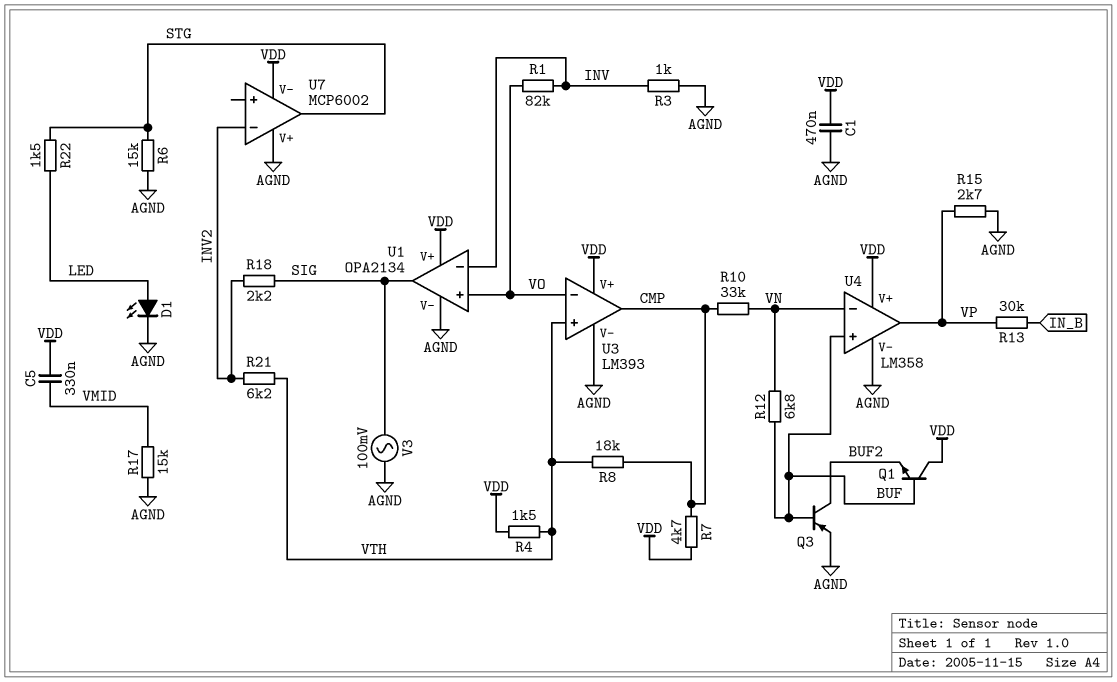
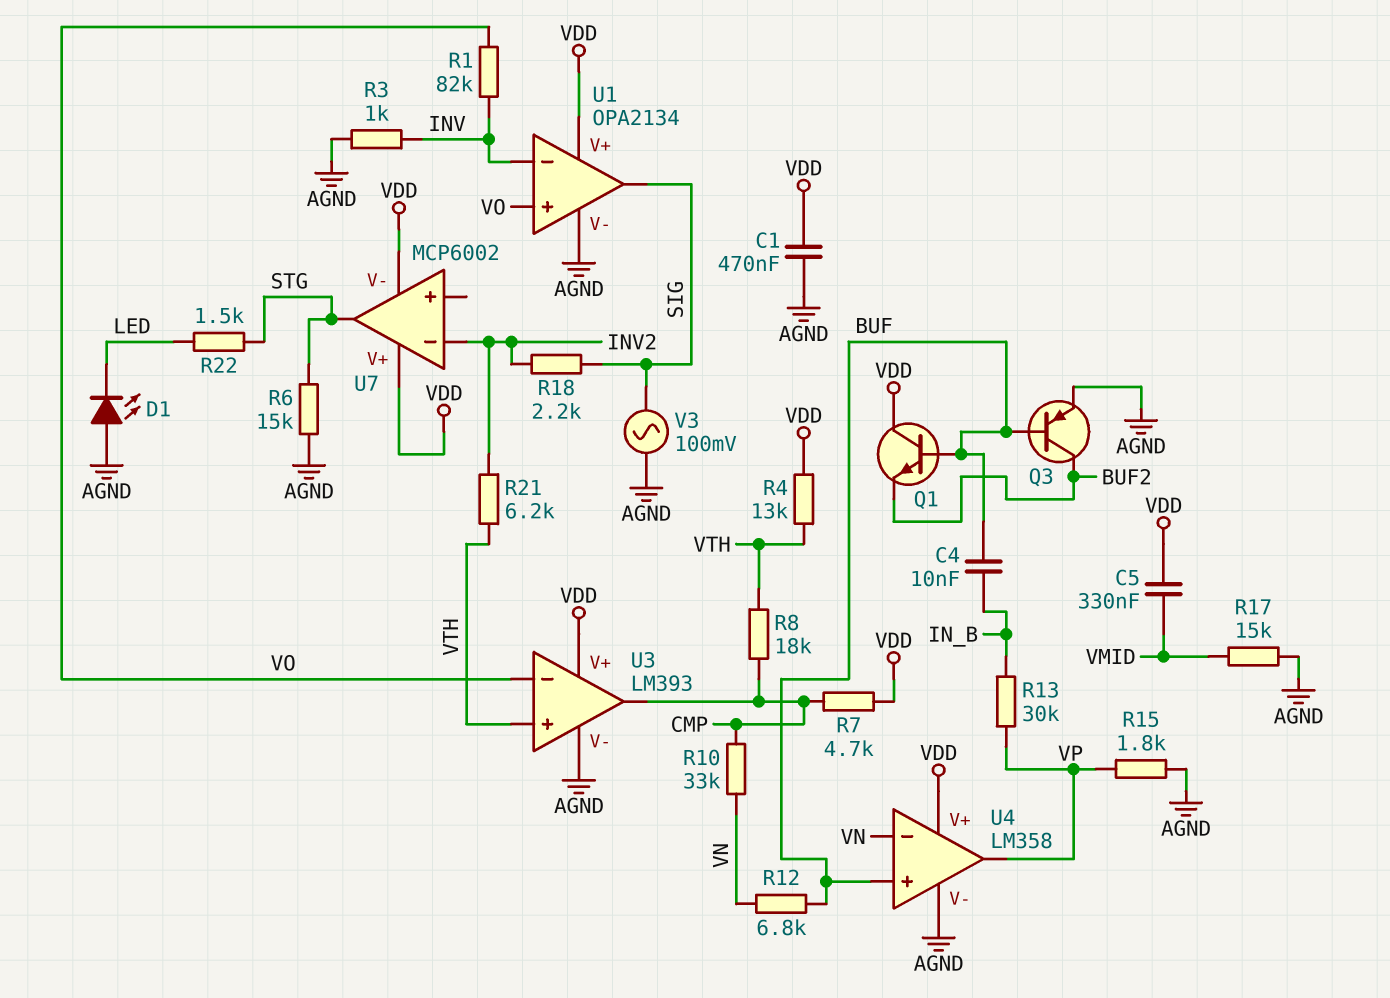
C4: none -> 10nF (BUF, IN_B)
D1: LED (A LED, K AGND) -> LED (A AGND, K LED)
R4: 1.5k (VDD, VTH) -> 13k (VDD, VTH)
R15: 2.7k (AGND, VP) -> 1.8k (AGND, VP)
U7 pin V+: AGND -> VDD

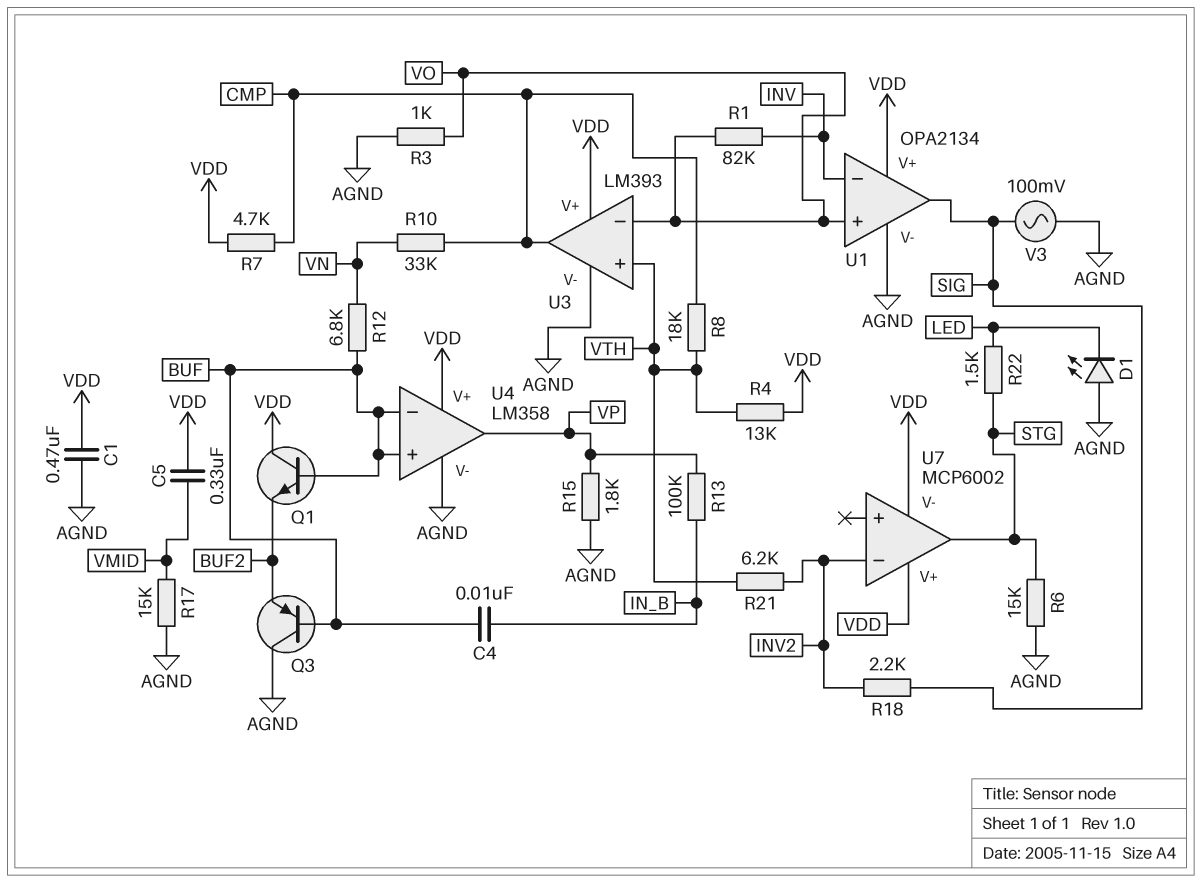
Q3: PNP (B BUF, C BUF2, E AGND) -> PNP (B BUF, C AGND, E BUF2)
R3: 1k (AGND, INV) -> 1k (AGND, VO)
R13: 30k (IN_B, VP) -> 100k (IN_B, VP)
U4 pin in-: VN -> BUF

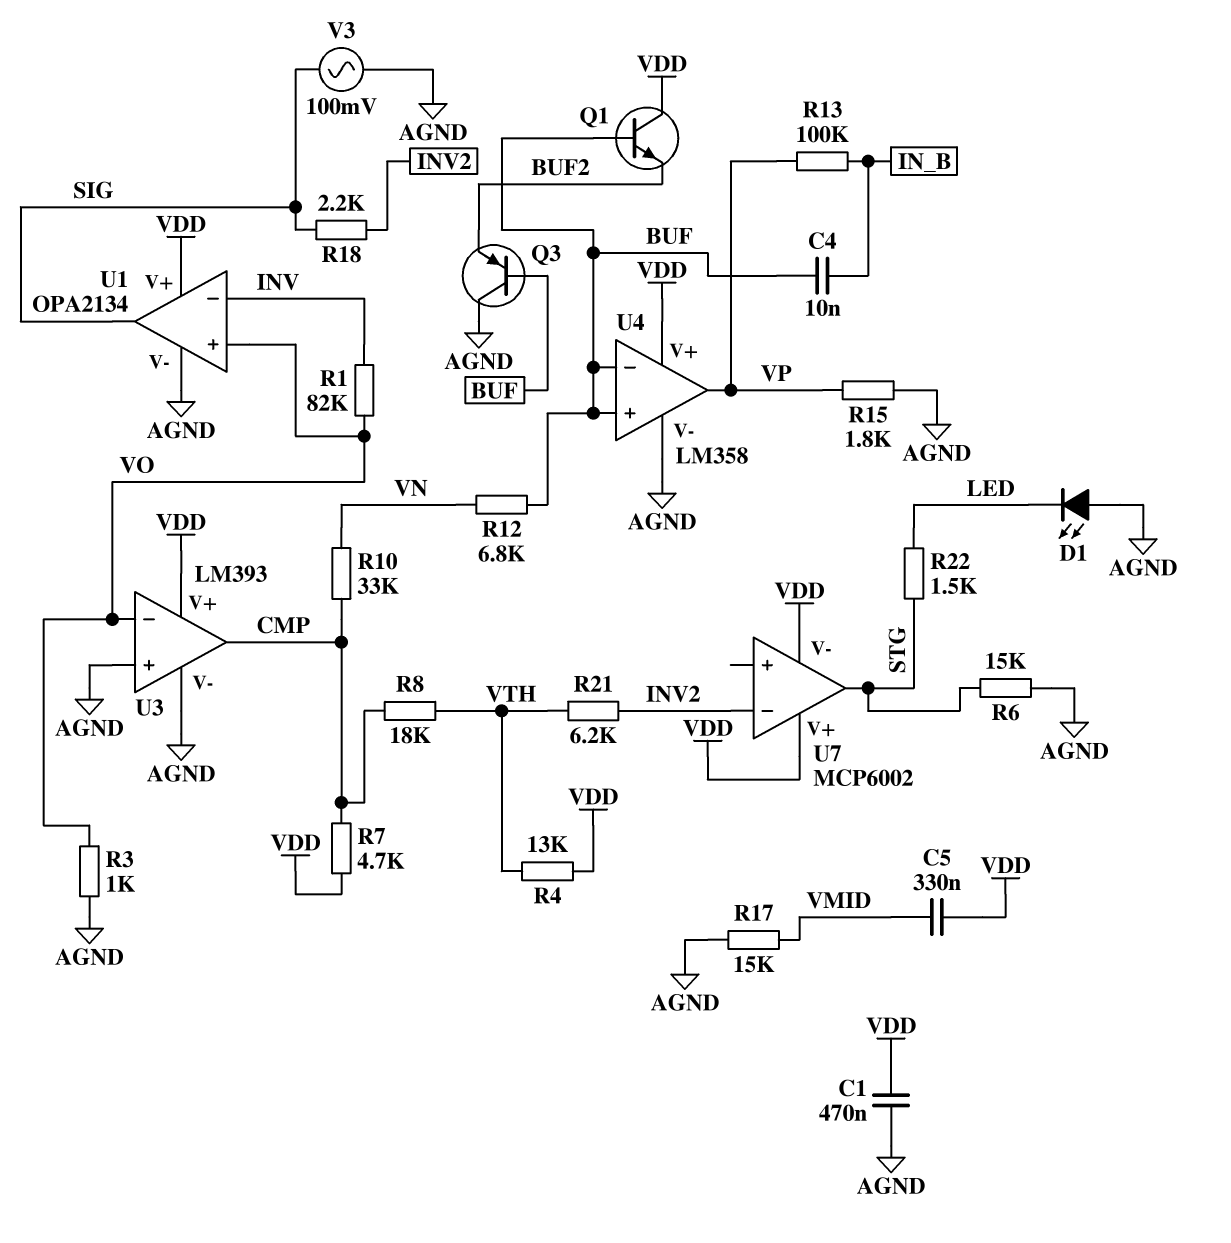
U3 pin in+: VTH -> AGND

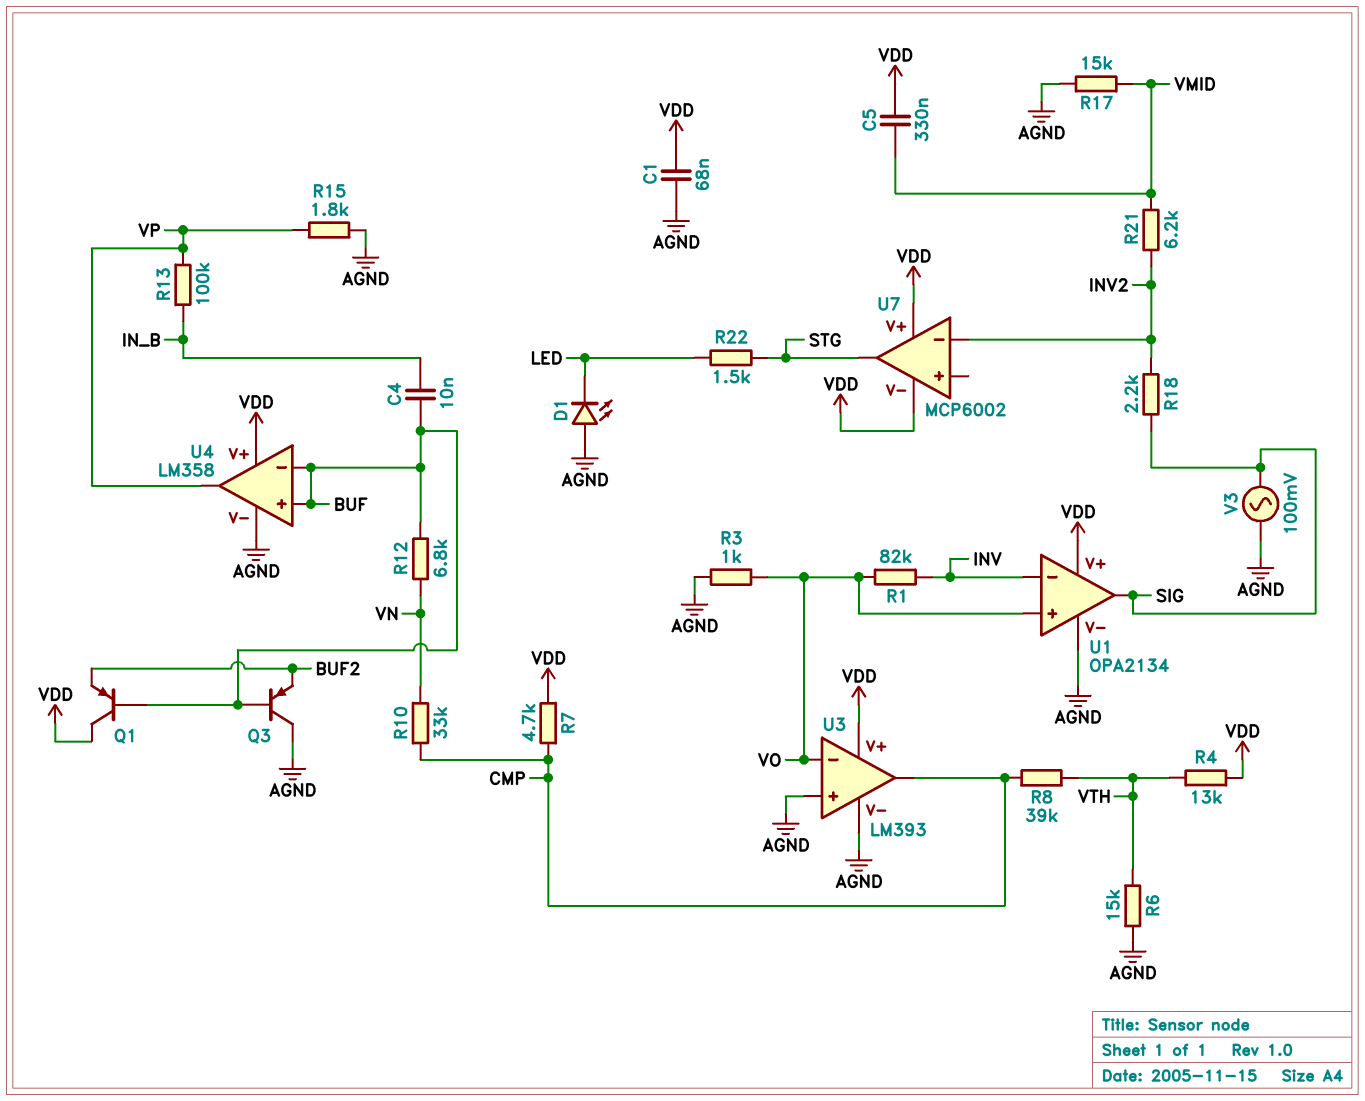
C1: 470nF (AGND, VDD) -> 68nF (AGND, VDD)
Q1: NPN (B BUF, C VDD, E BUF2) -> PNP (B BUF, C VDD, E BUF2)
R6: 15k (AGND, STG) -> 15k (AGND, VTH)
R8: 18k (CMP, VTH) -> 39k (CMP, VTH)
R21: 6.2k (INV2, VTH) -> 6.2k (INV2, VMID)

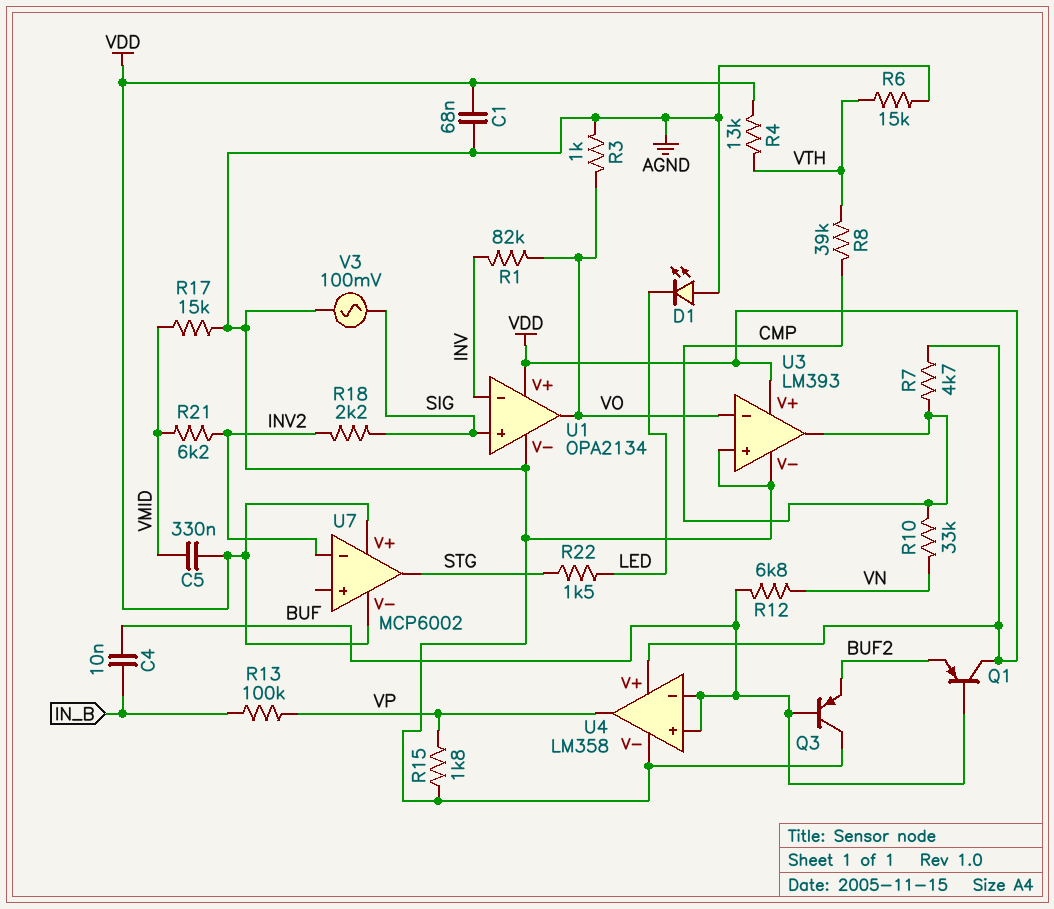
U1 pin in+: VO -> SIG
U1 pin out: SIG -> VO

